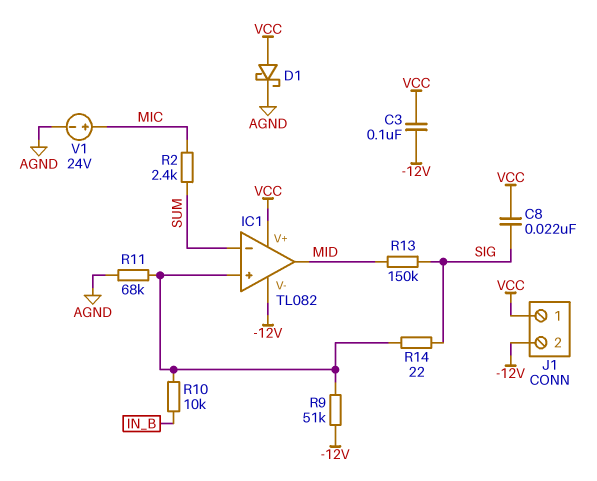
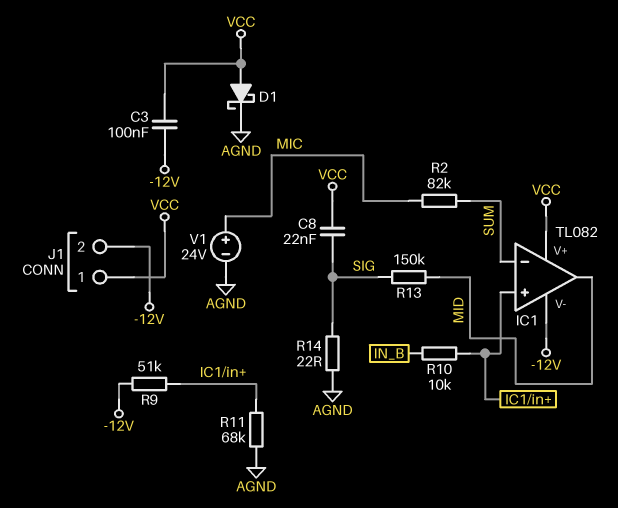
R2: 2.4k (MIC, SUM) -> 82k (MIC, SUM)
R14: 22 (IC1/in+, SIG) -> 22 (AGND, SIG)

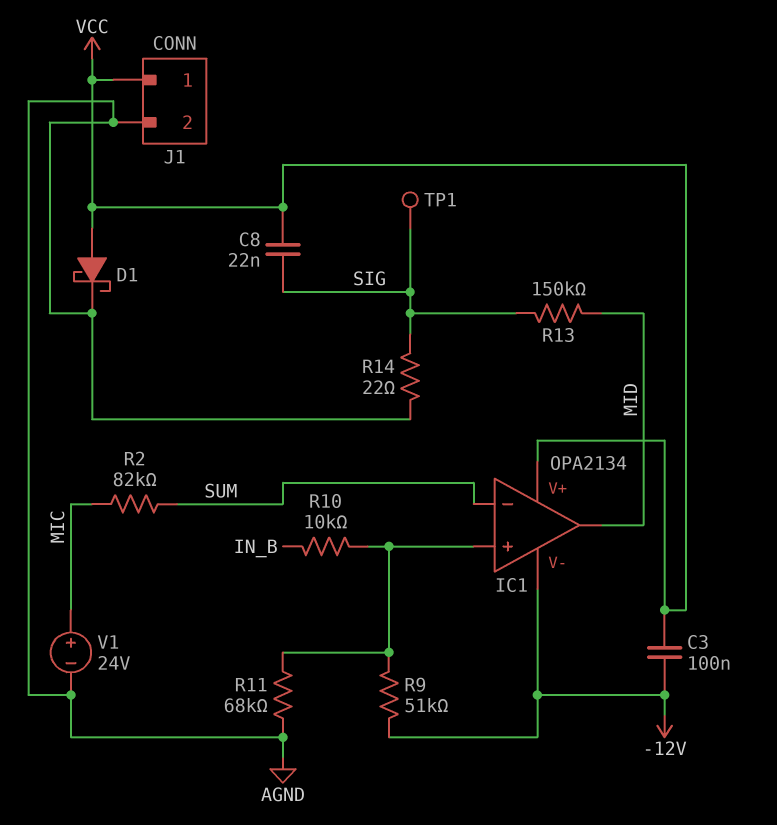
IC1: TL082 -> OPA2134
J1 pin 2: -12V -> AGND
TP1: none -> test point (SIG)

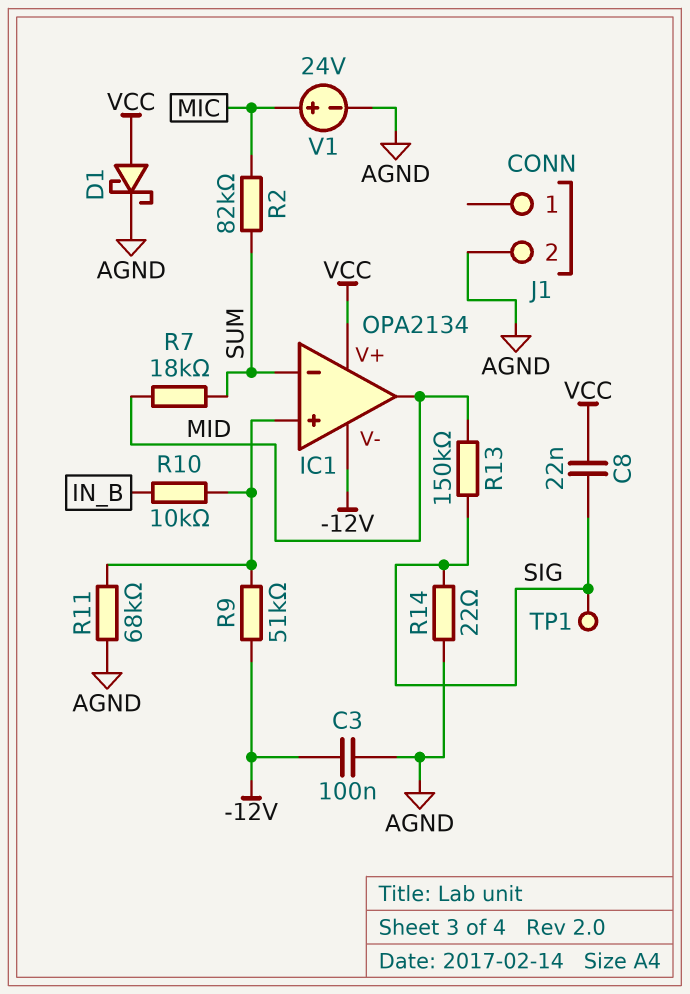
C3: 100nF (-12V, VCC) -> 100nF (-12V, AGND)
J1 pin 1: VCC -> none
R7: none -> 18k (MID, SUM)

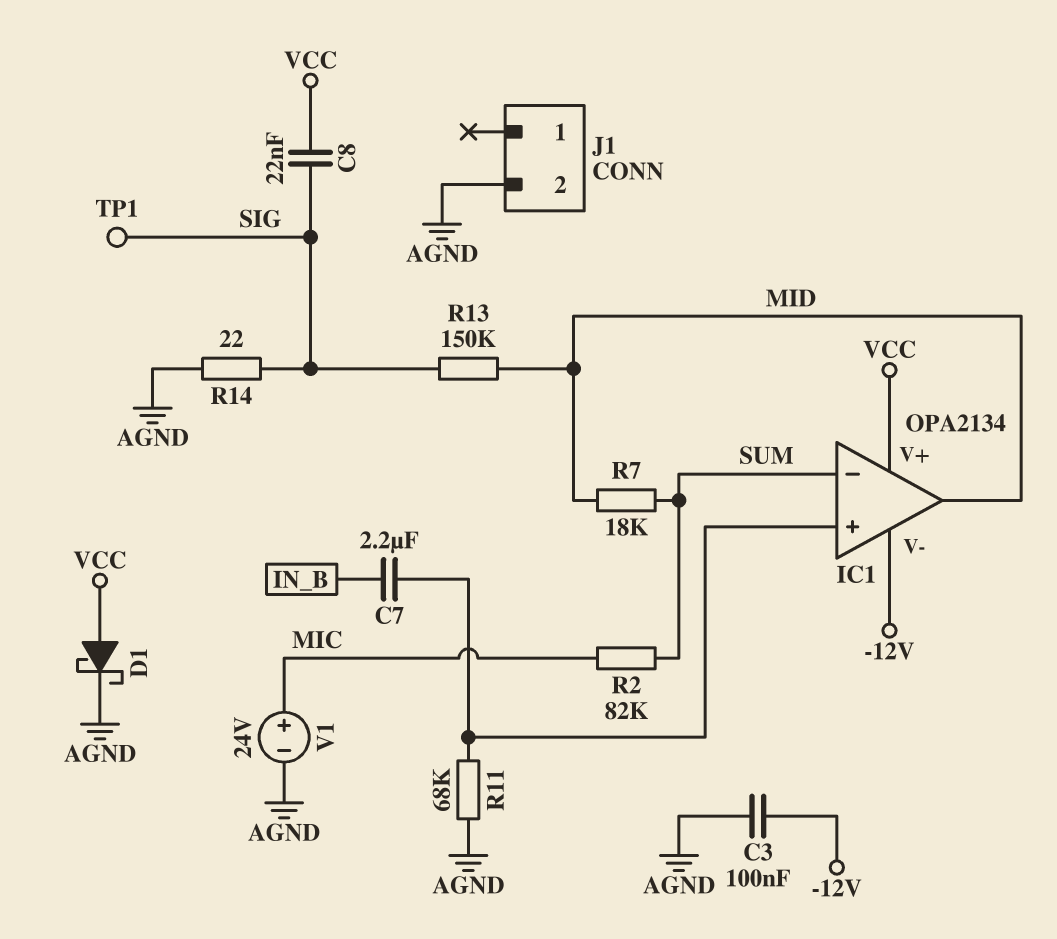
C7: none -> 2.2uF (IC1/in+, IN_B)
R9: 51k (-12V, IC1/in+) -> none
R10: 10k (IC1/in+, IN_B) -> none

